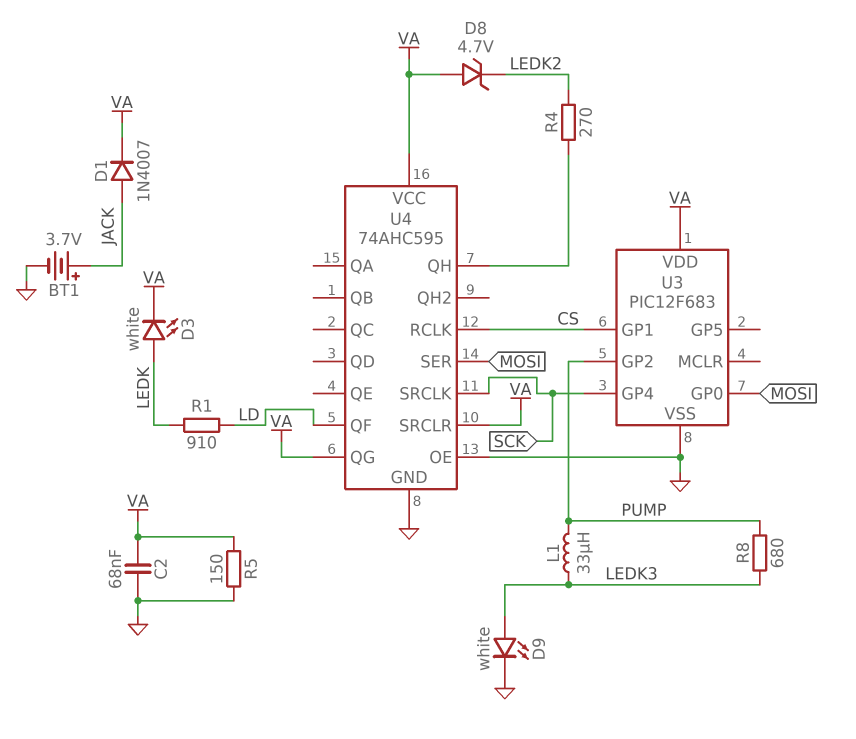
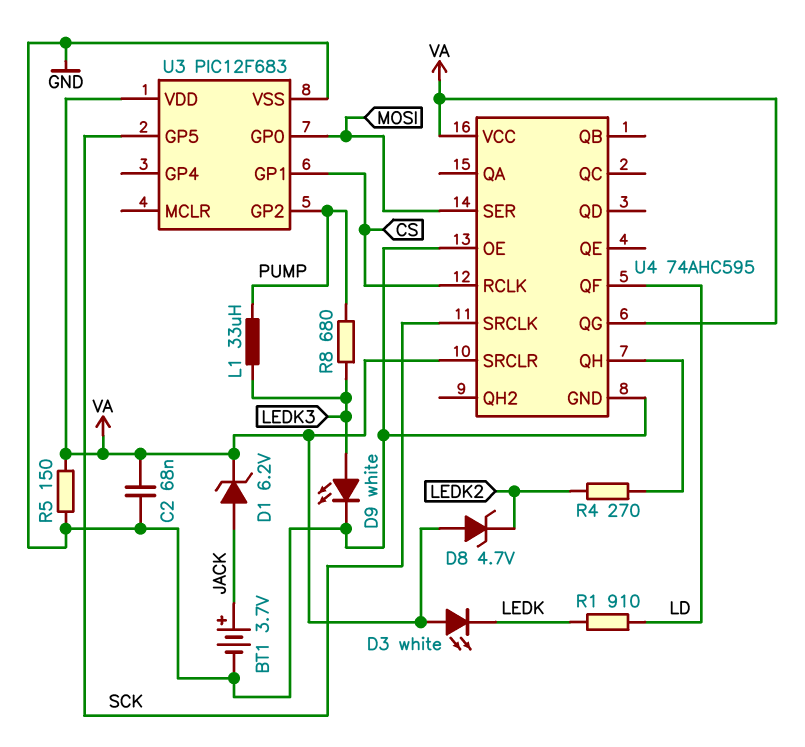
D1: diode 1N4007 (A JACK, K VA) -> zener 6.2V (A JACK, K VA)
D3: LED white (A LEDK, K VA) -> LED white (A VA, K LEDK)
U3 pin GP4: SCK -> none
U3 pin GP5: none -> SCK

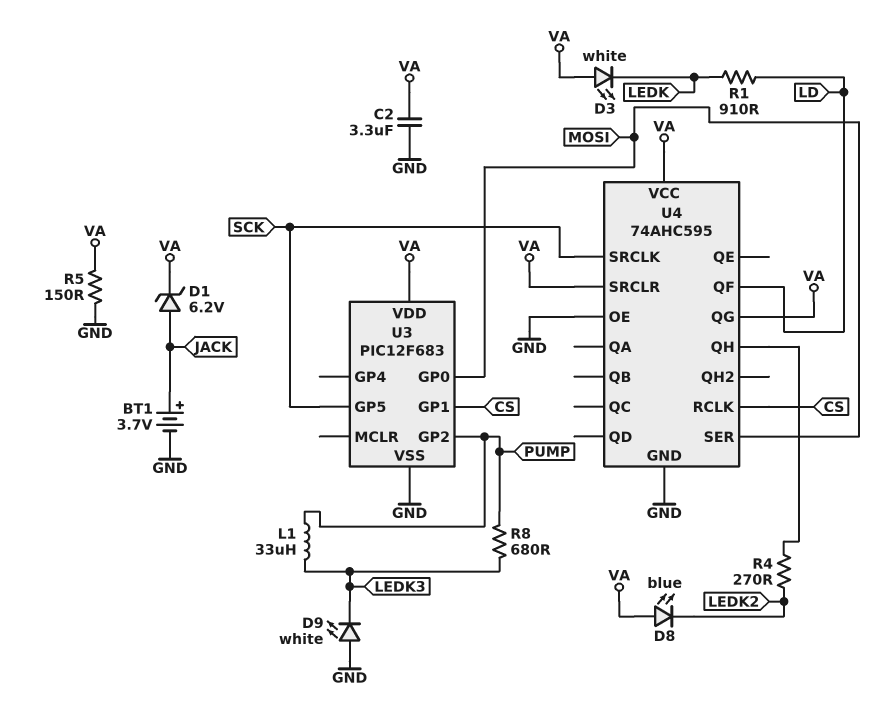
C2: 68nF (GND, VA) -> 3.3uF (GND, VA)
D8: zener 4.7V (A VA, K LEDK2) -> LED blue (A VA, K LEDK2)
D9: LED white (A LEDK3, K GND) -> LED white (A GND, K LEDK3)

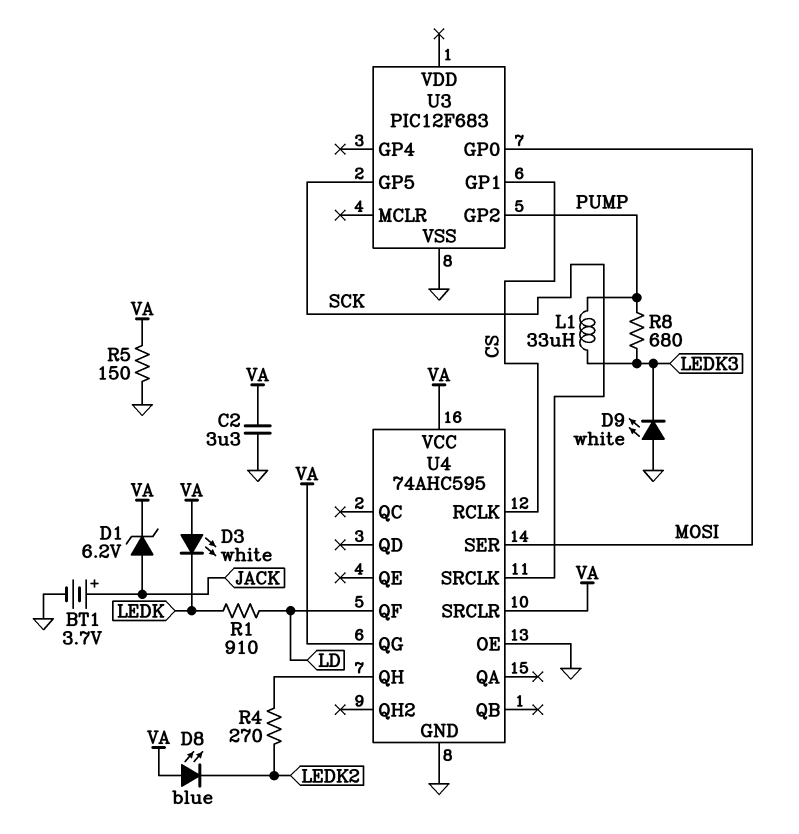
U3 pin VDD: VA -> none

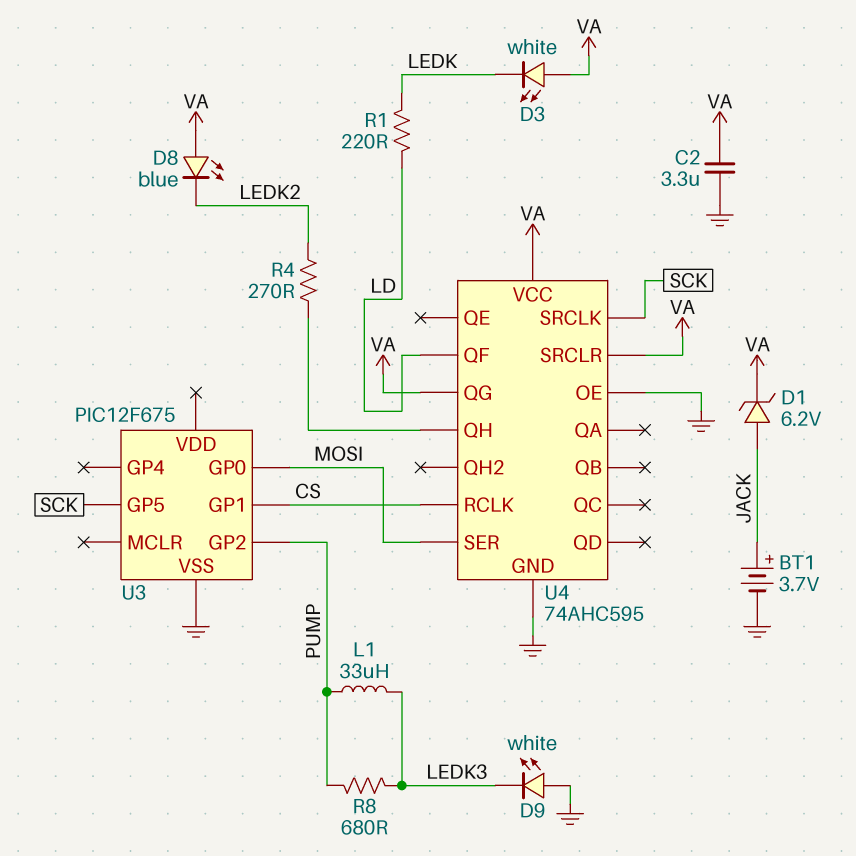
R1: 910 (LD, LEDK) -> 220 (LD, LEDK)
R5: 150 (GND, VA) -> none
U3: PIC12F683 -> PIC12F675

